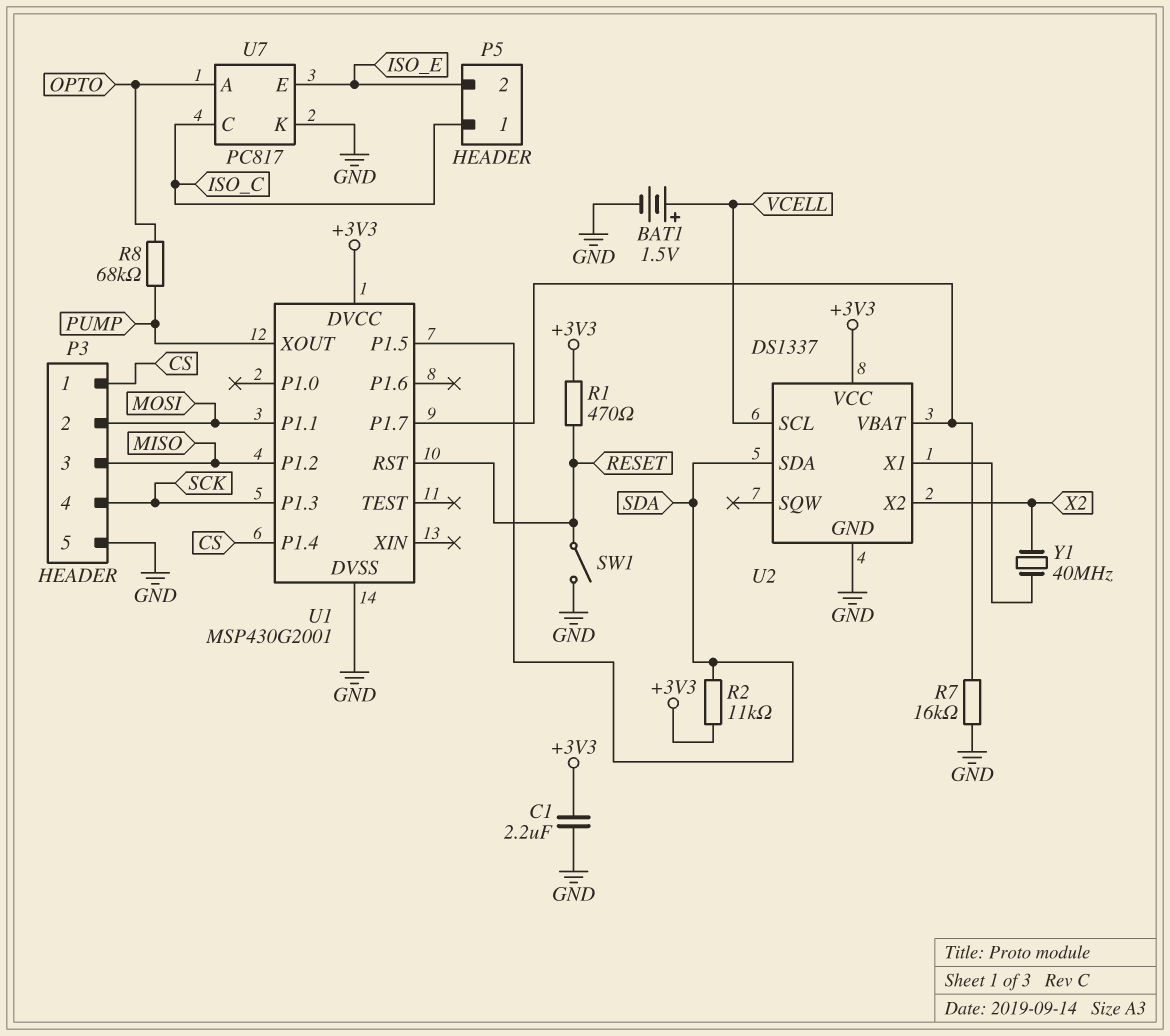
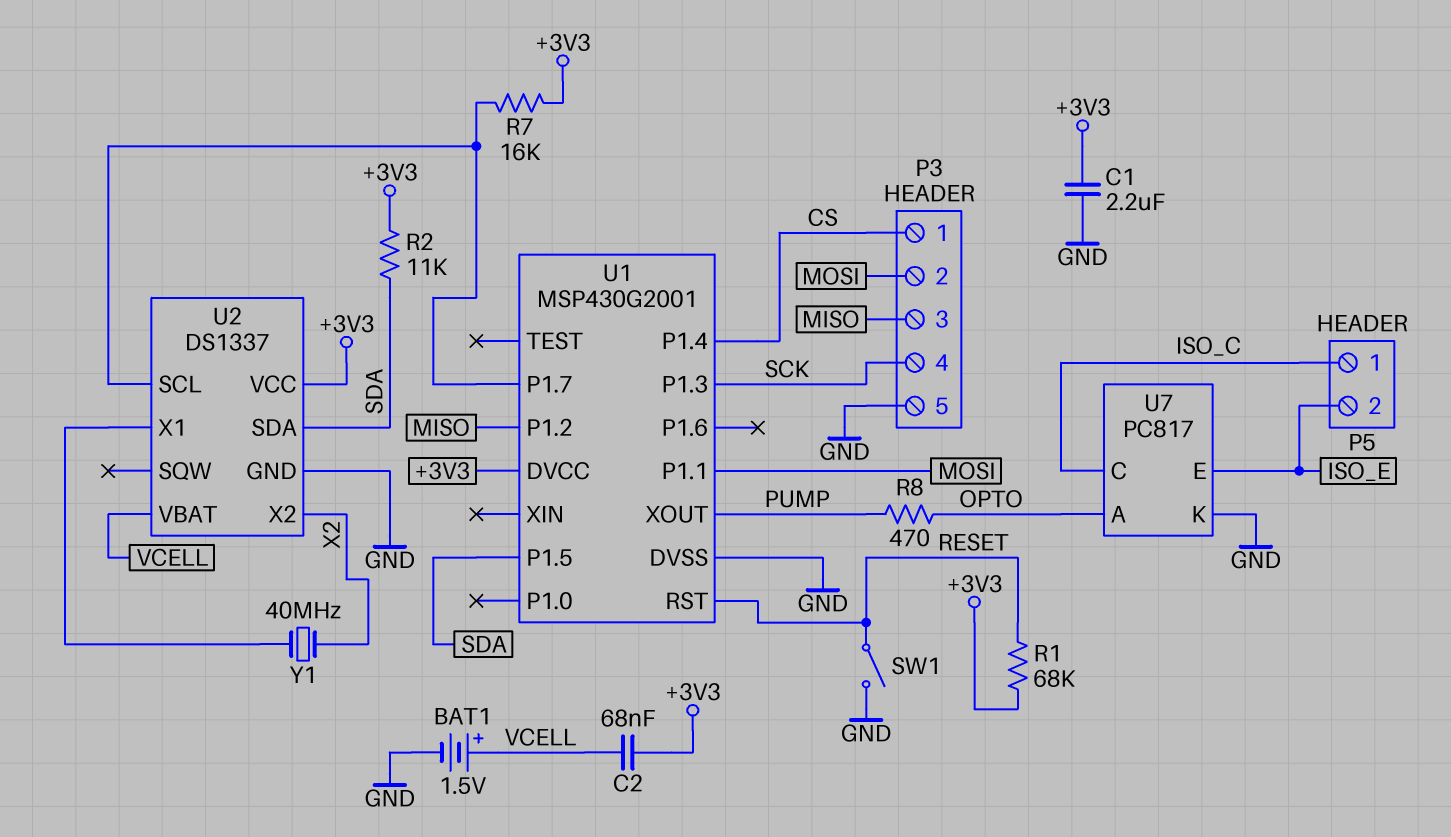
C2: none -> 68nF (+3V3, VCELL)
R1: 470 (+3V3, RESET) -> 68k (+3V3, RESET)
R7: 16k (GND, U1/P1.7) -> 16k (+3V3, U1/P1.7)
R8: 68k (OPTO, PUMP) -> 470 (OPTO, PUMP)
U2 pin SCL: VCELL -> U1/P1.7
U2 pin VBAT: U1/P1.7 -> VCELL

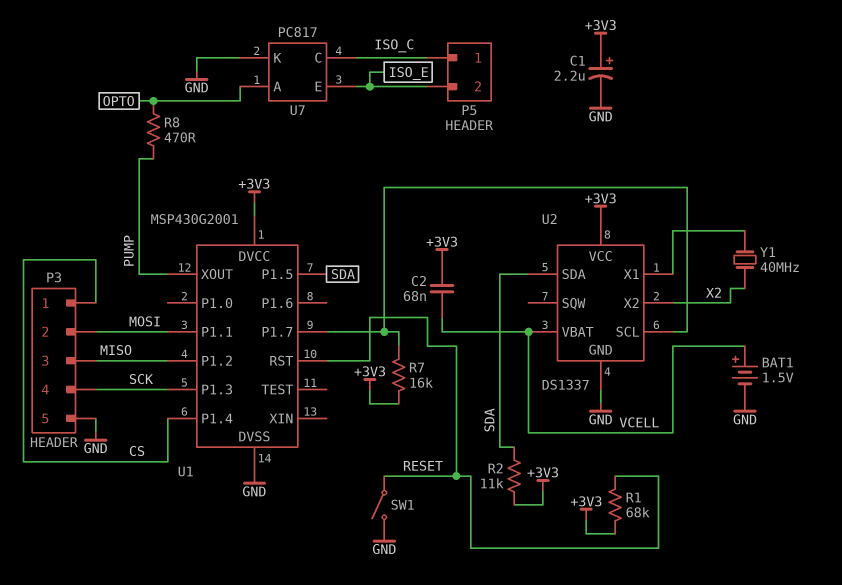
C1: 2.2uF (+3V3, GND) -> 2.2uF (plus +3V3, minus GND)

